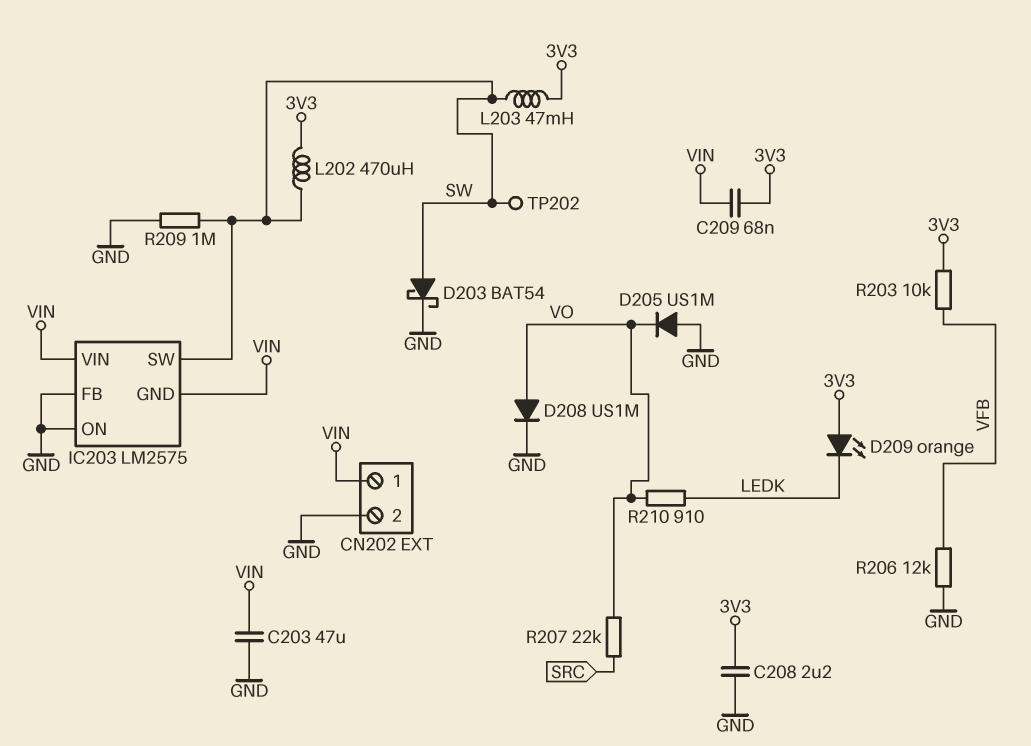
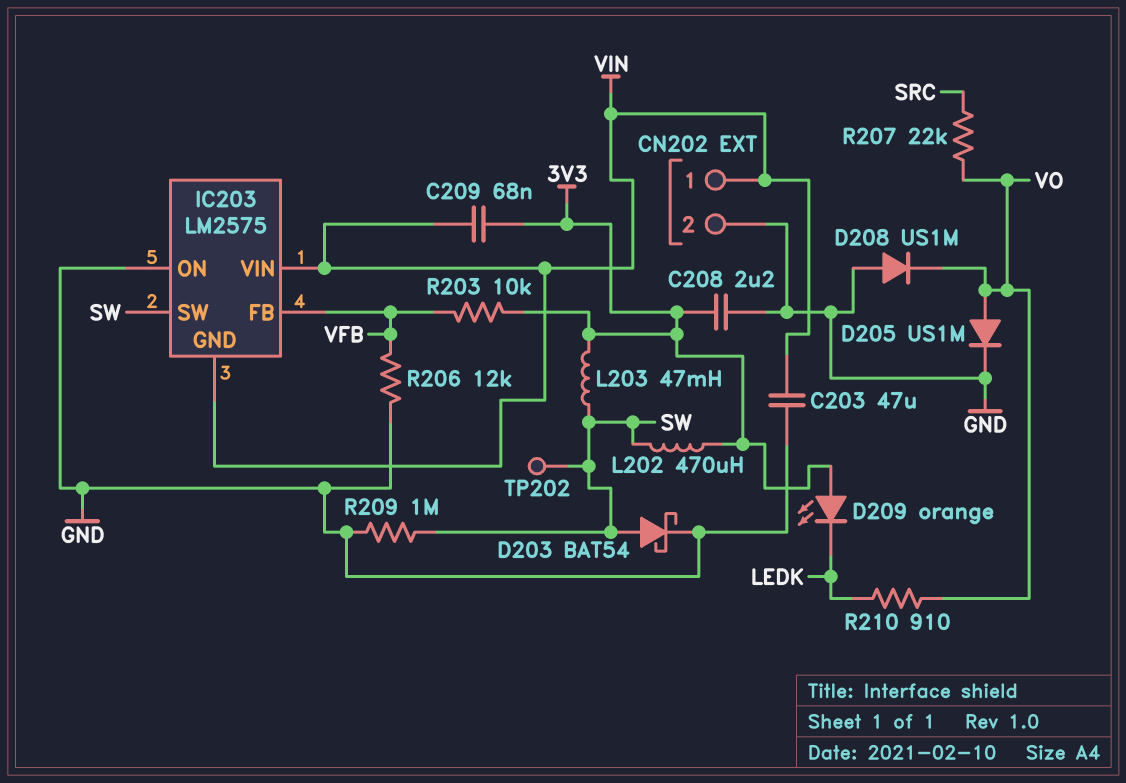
D205: diode US1M (A GND, K VO) -> diode US1M (A VO, K GND)
D208: diode US1M (A VO, K GND) -> diode US1M (A GND, K VO)
IC203 pin FB: GND -> VFB

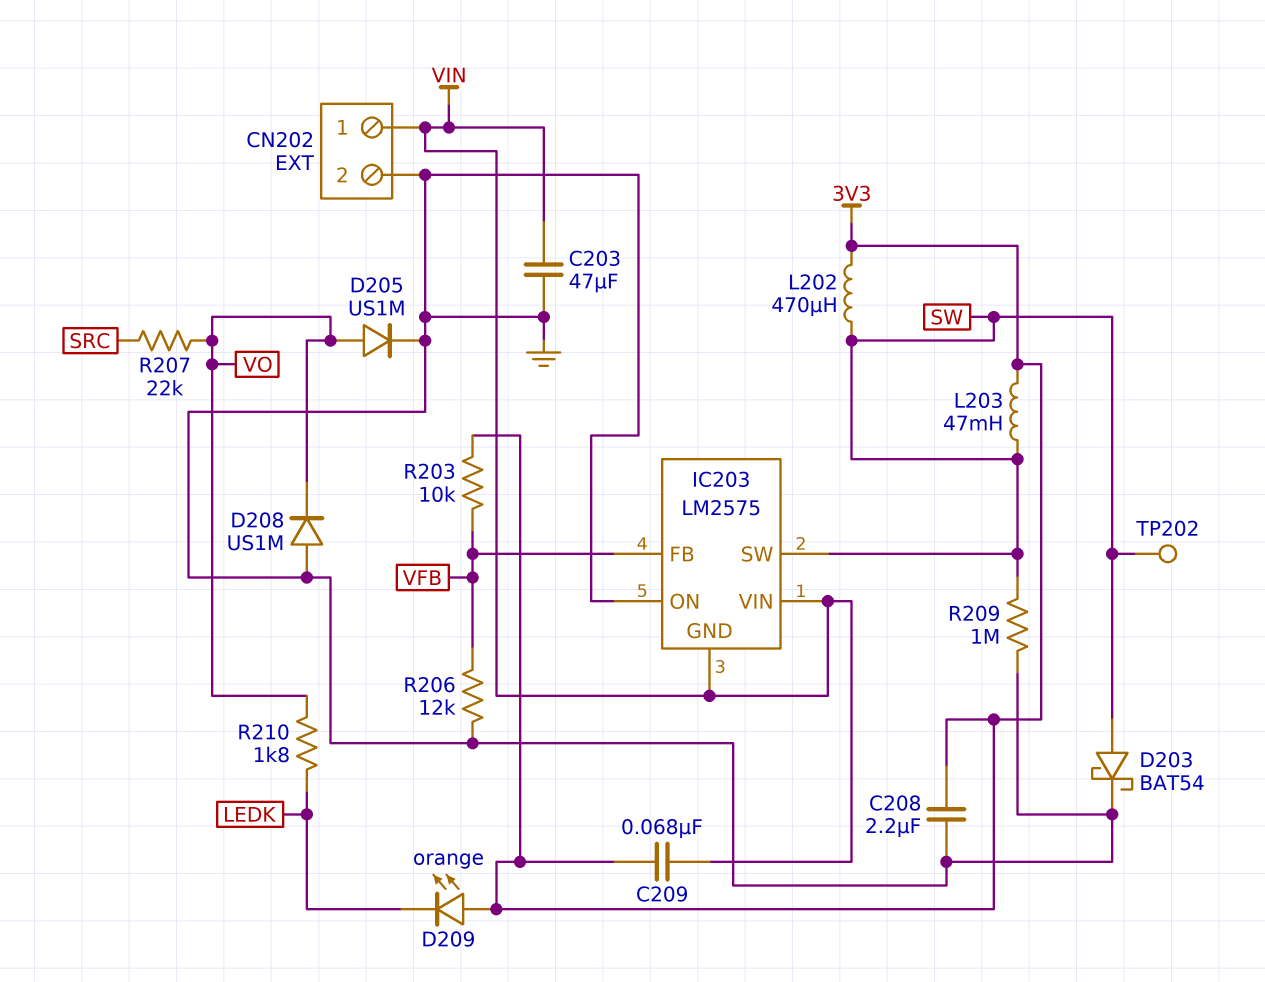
R210: 910 (LEDK, VO) -> 1.8k (LEDK, VO)

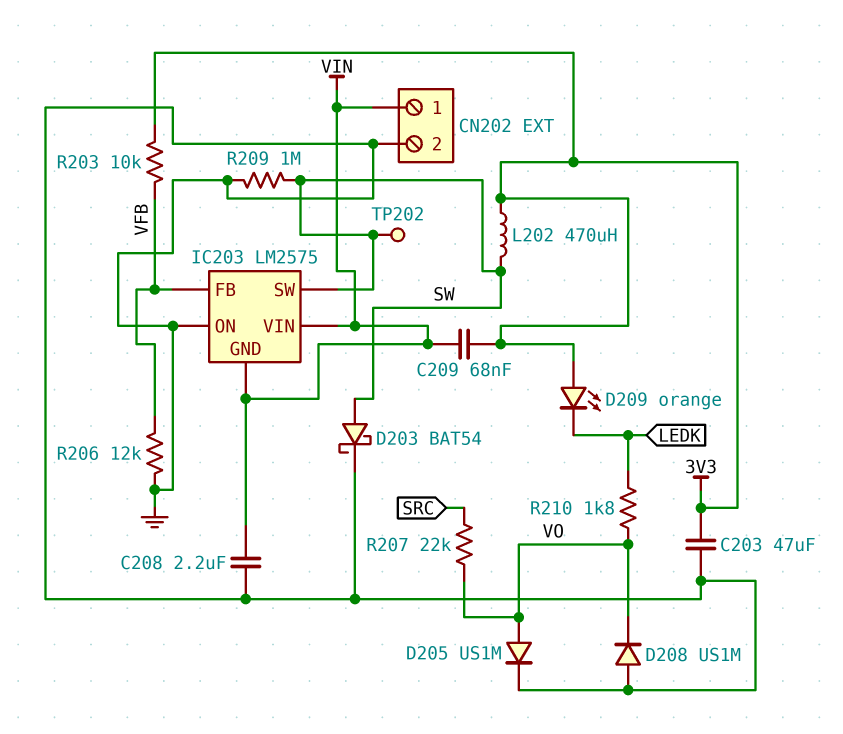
C203: 47uF (GND, VIN) -> 47uF (3V3, GND)
C208: 2.2uF (3V3, GND) -> 2.2uF (GND, VIN)
L203: 47mH (3V3, SW) -> none

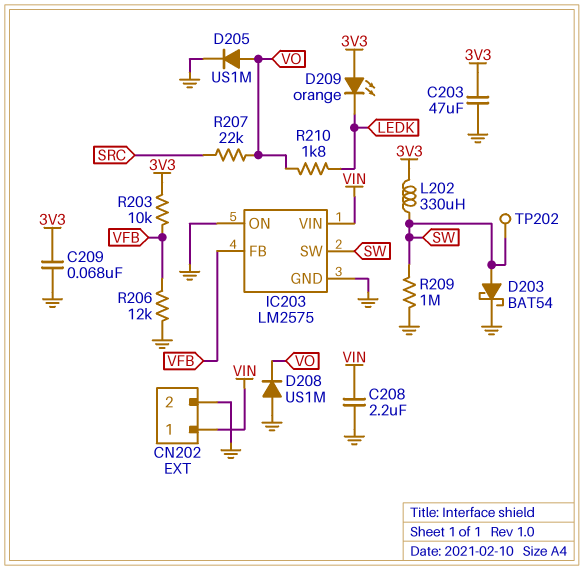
C209: 68nF (3V3, VIN) -> 68nF (3V3, GND)
IC203 pin GND: VIN -> GND
L202: 470uH (3V3, SW) -> 330uH (3V3, SW)

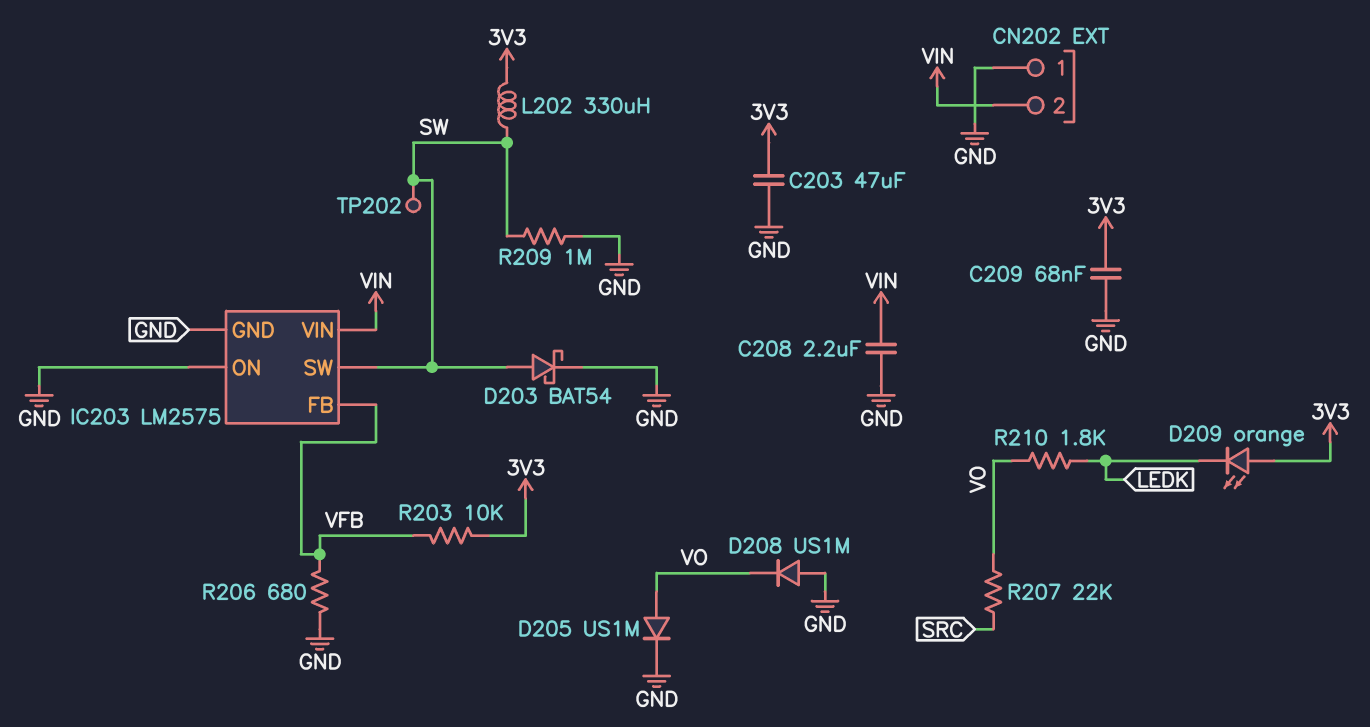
CN202 pin 1: VIN -> GND
CN202 pin 2: GND -> VIN
R206: 12k (GND, VFB) -> 680 (GND, VFB)

